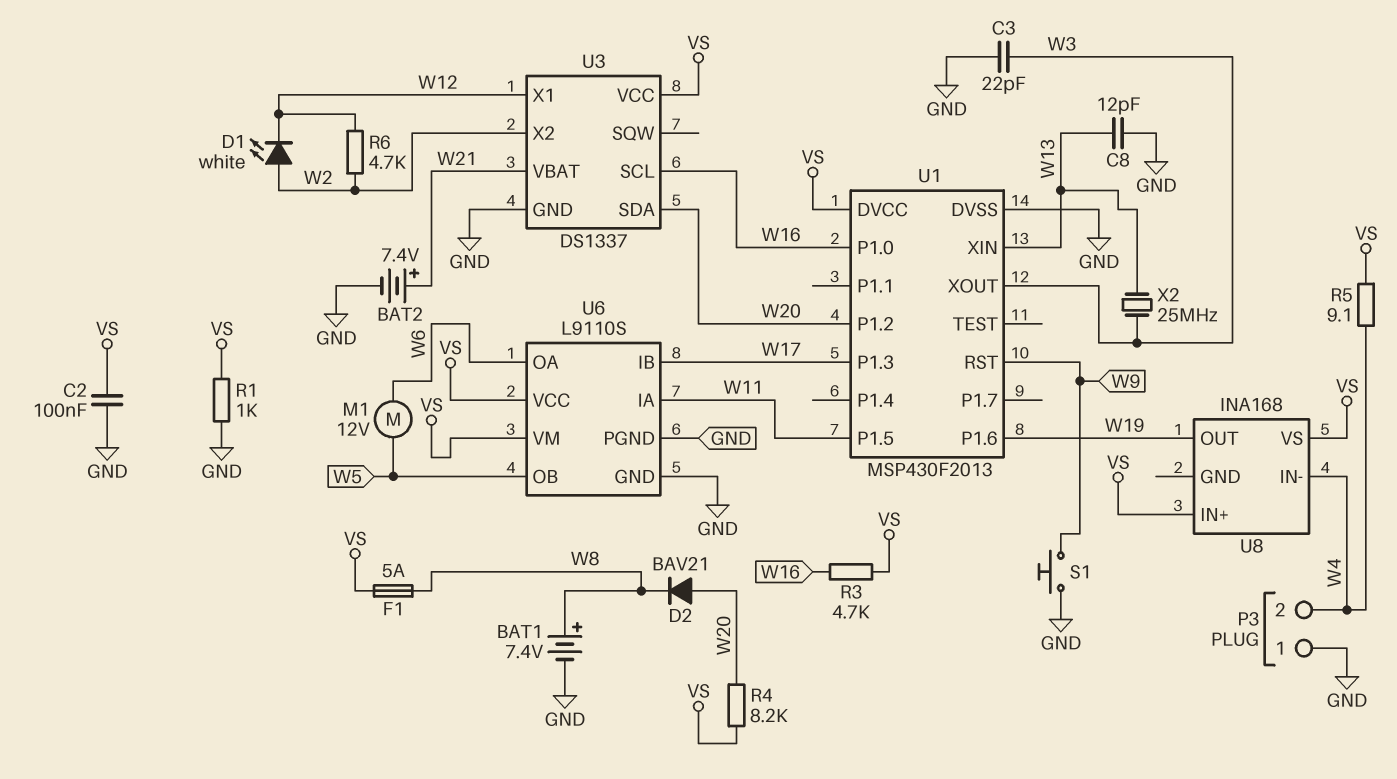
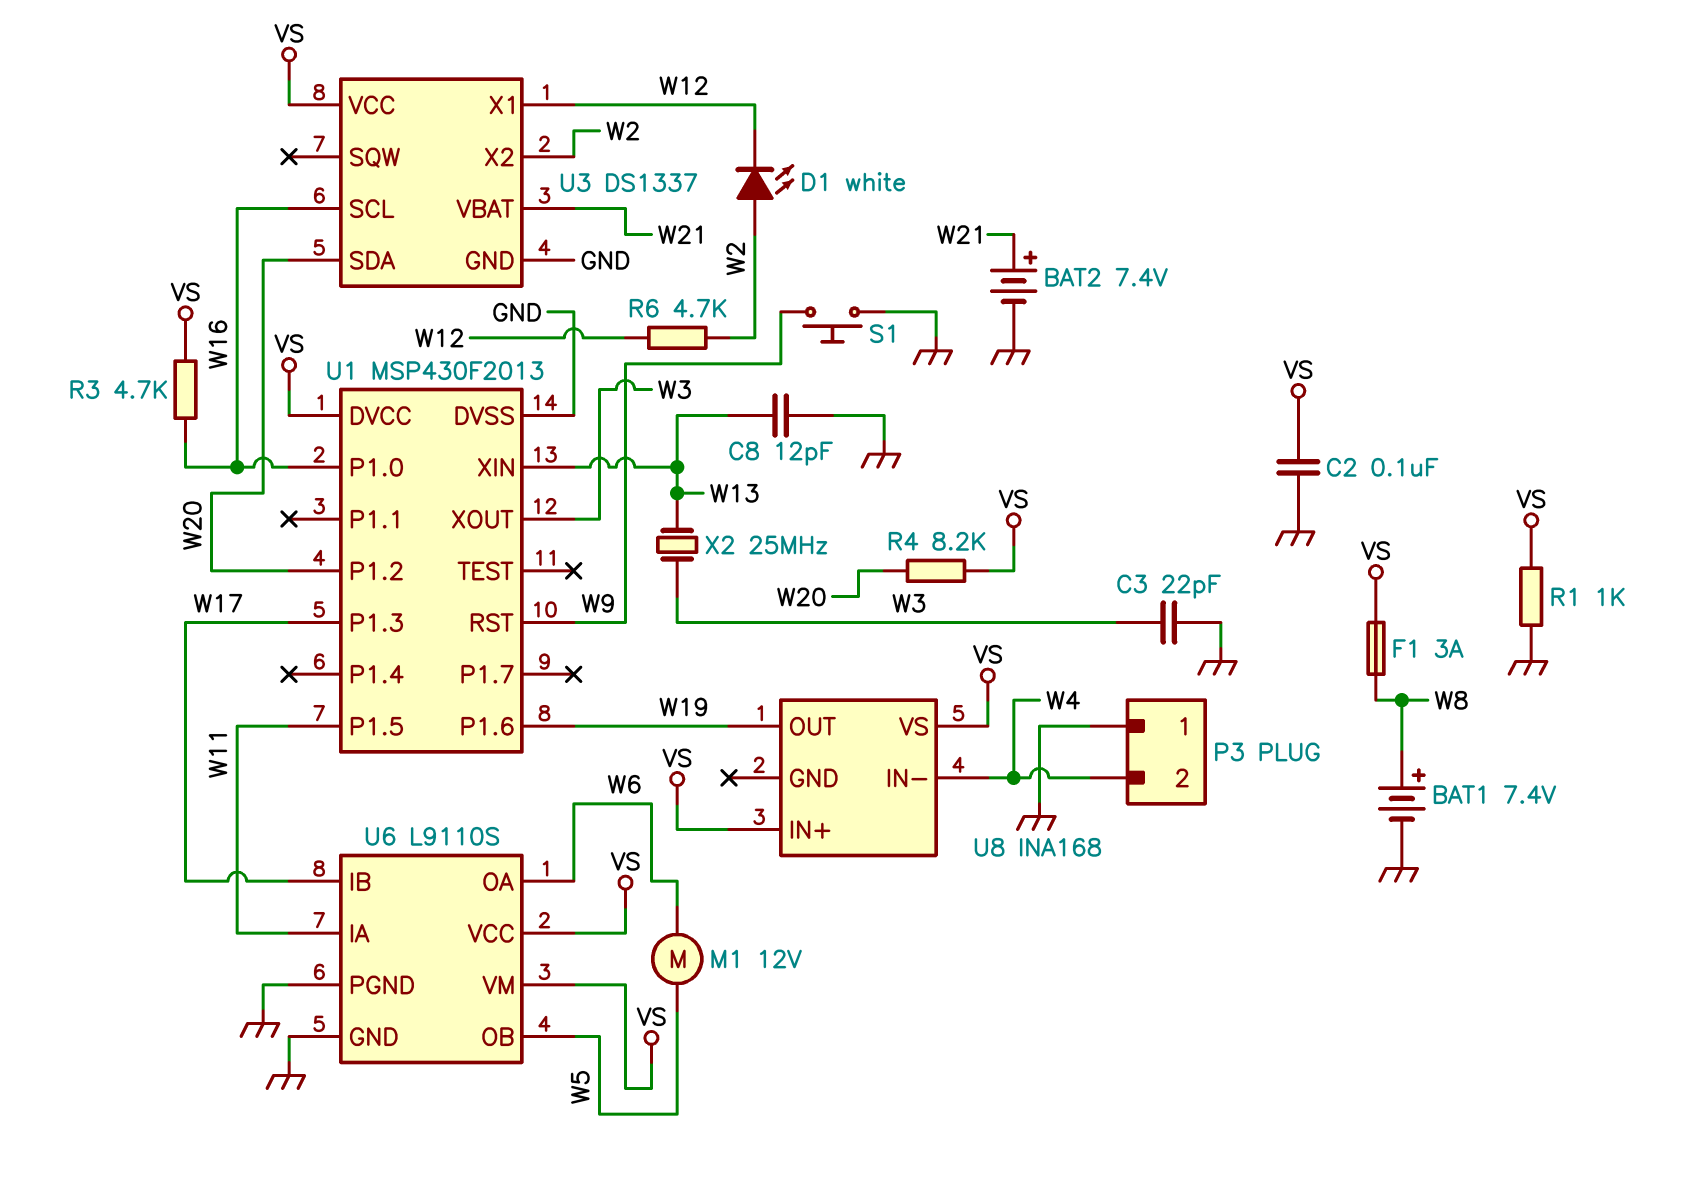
D2: diode BAV21 (A W20, K W8) -> none
F1: 5A (VS, W8) -> 3A (VS, W8)
R5: 9.1 (VS, W4) -> none

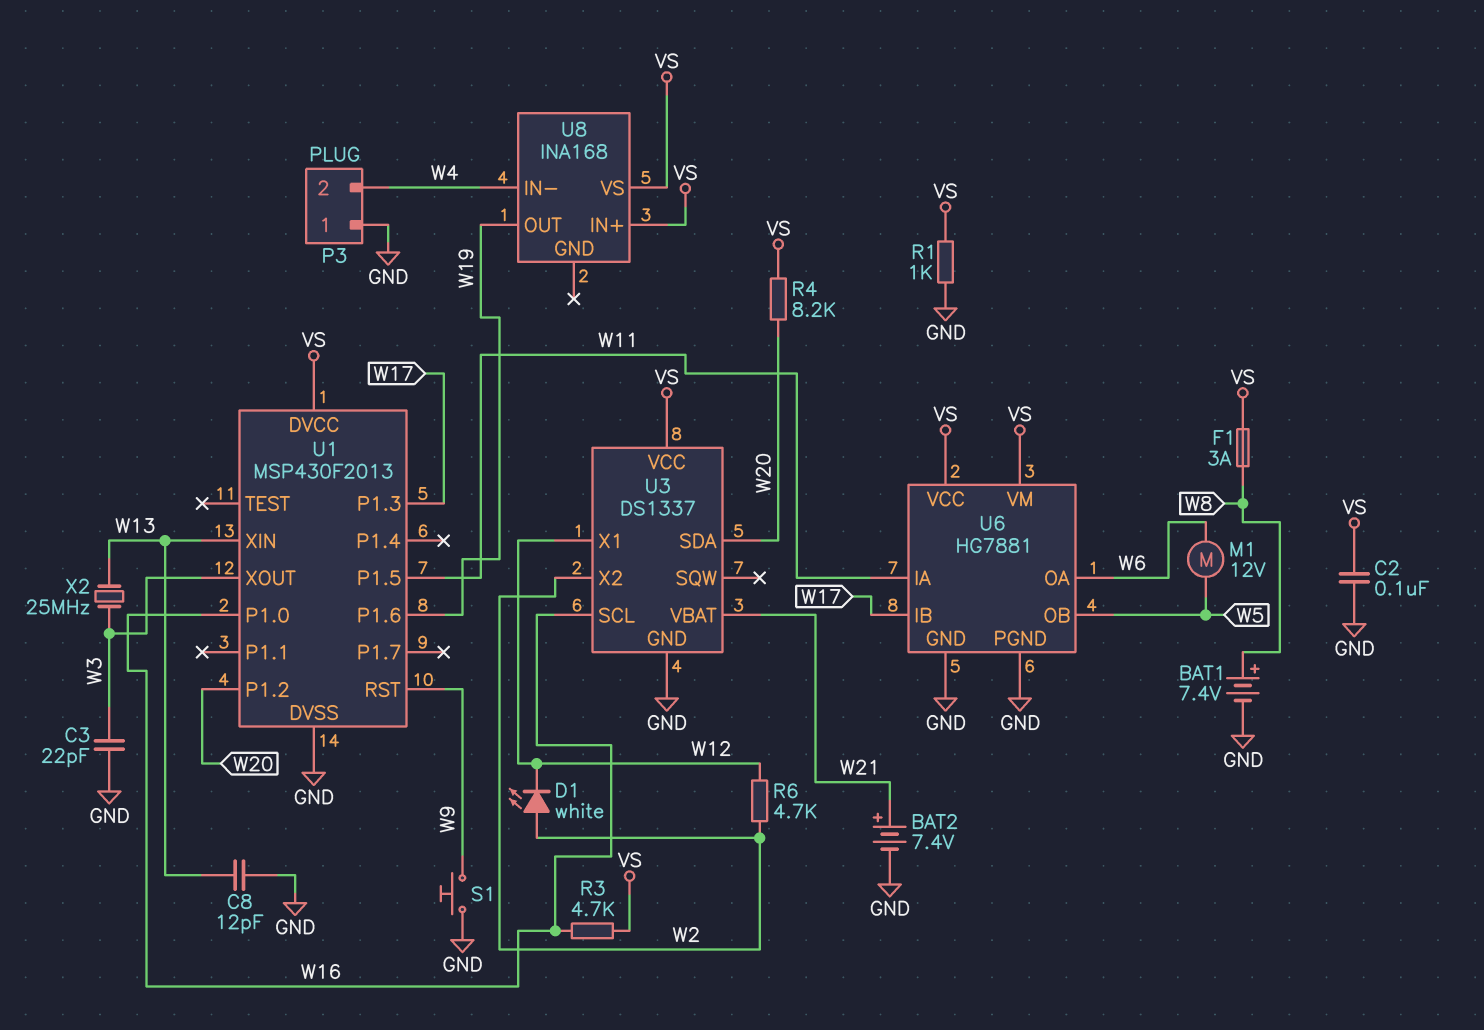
U6: L9110S -> HG7881

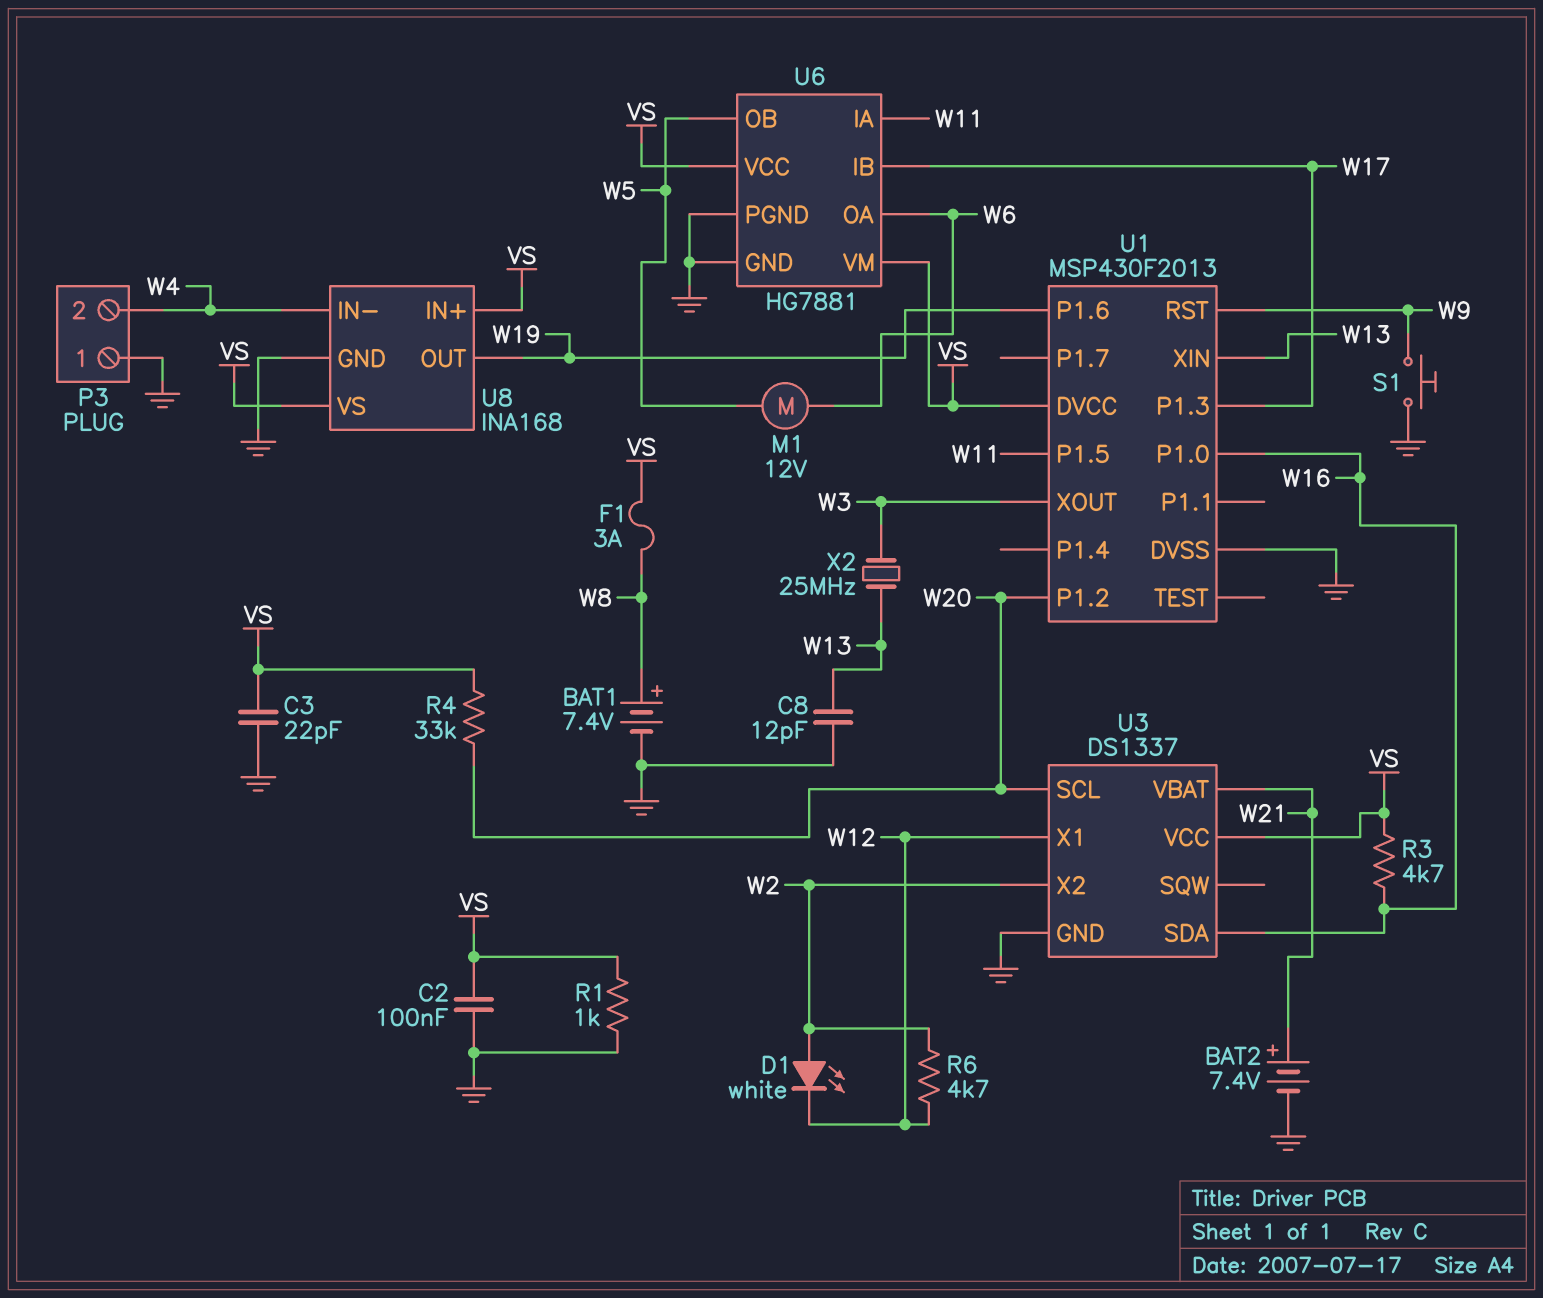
C3: 22pF (GND, W3) -> 22pF (GND, VS)
R4: 8.2k (VS, W20) -> 33k (VS, W20)
U3 pin SCL: W16 -> W20
U3 pin SDA: W20 -> W16
U8 pin GND: none -> GND

